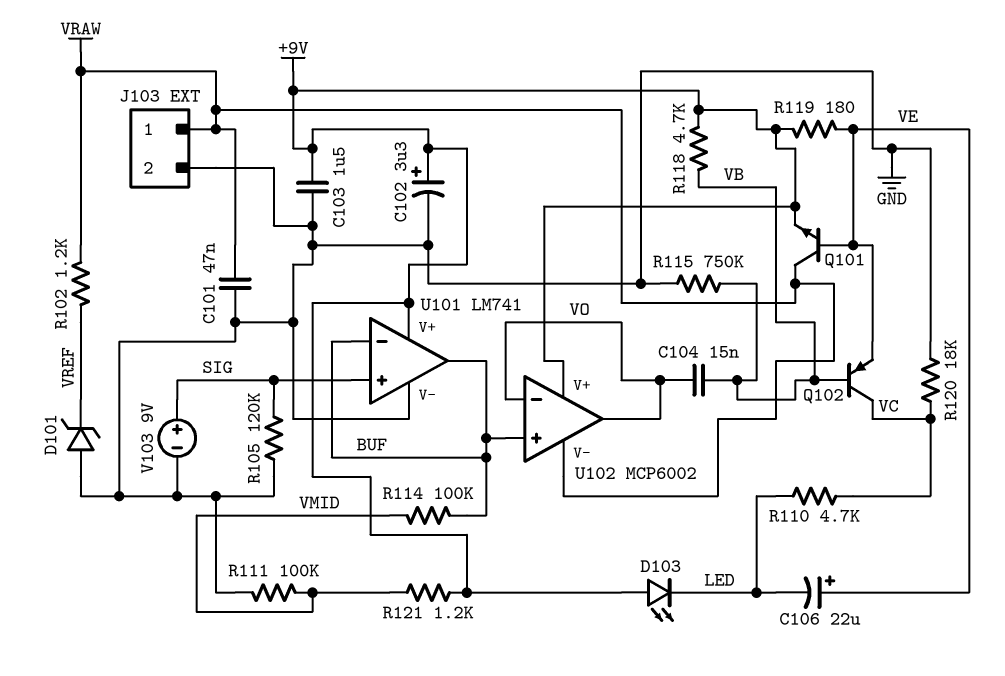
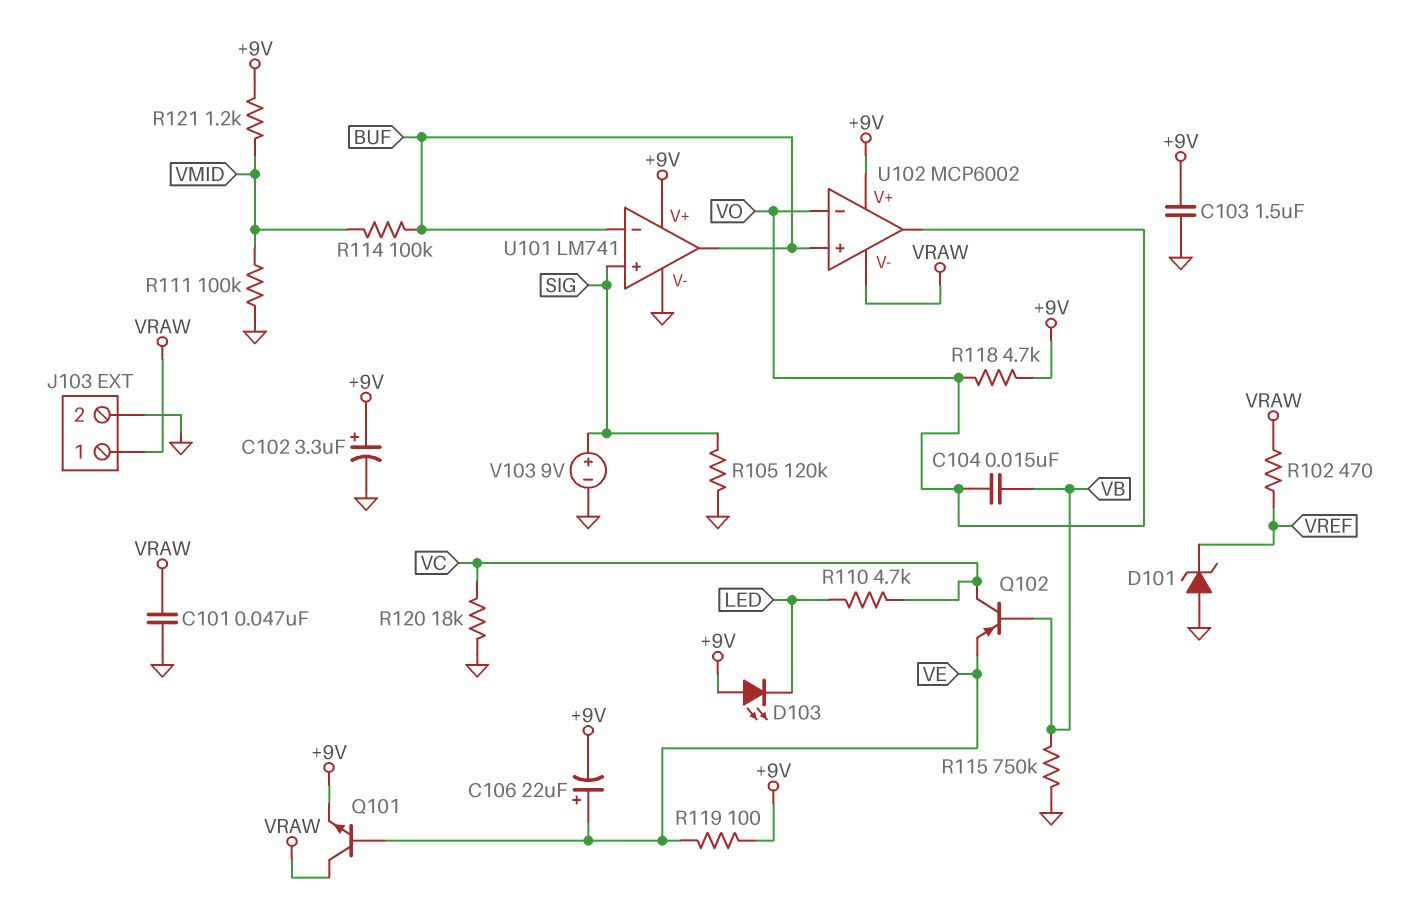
C106: 22uF (plus VE, minus LED) -> 22uF (plus VE, minus +9V)
R102: 1.2k (VRAW, VREF) -> 470 (VRAW, VREF)
R118: 4.7k (+9V, VB) -> 4.7k (+9V, VO)
R119: 180 (+9V, VE) -> 100 (+9V, VE)

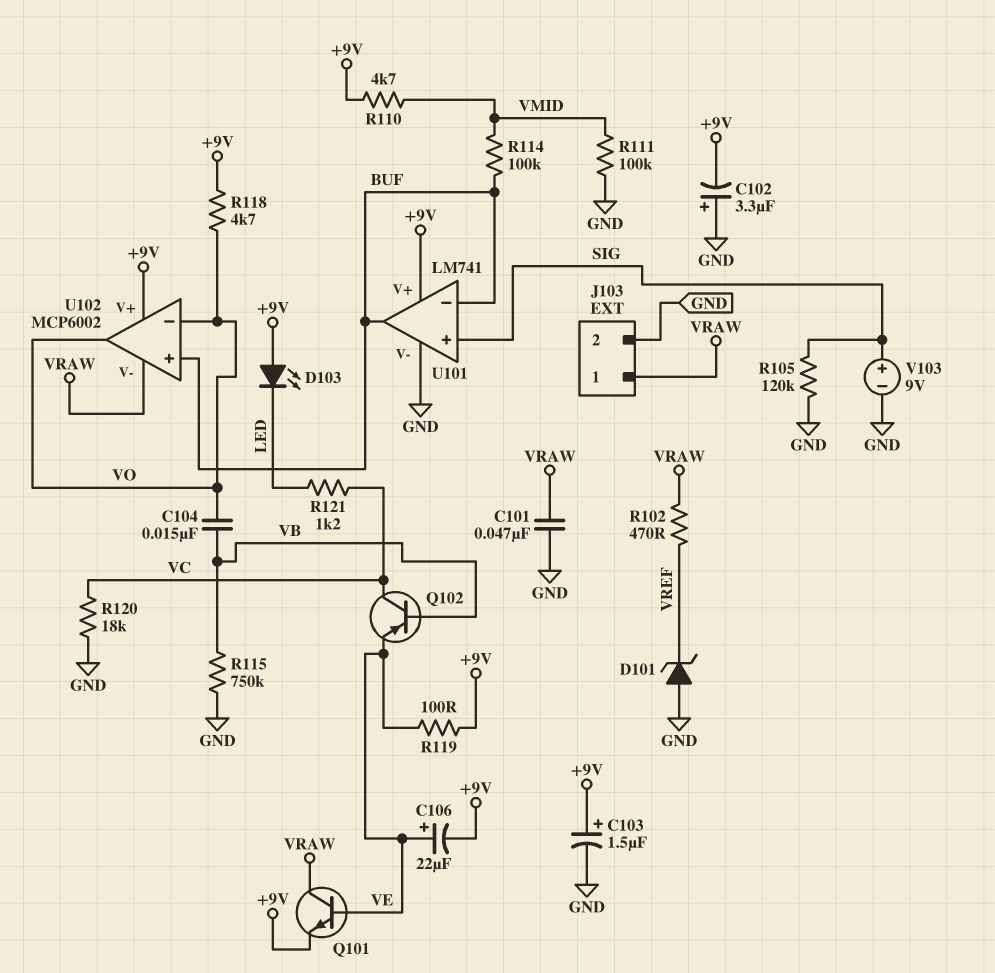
C102: 3.3uF (plus +9V, minus GND) -> 3.3uF (plus GND, minus +9V)
C103: 1.5uF (+9V, GND) -> 1.5uF (plus +9V, minus GND)
R110: 4.7k (LED, VC) -> 4.7k (+9V, VMID)
R121: 1.2k (+9V, VMID) -> 1.2k (LED, VC)

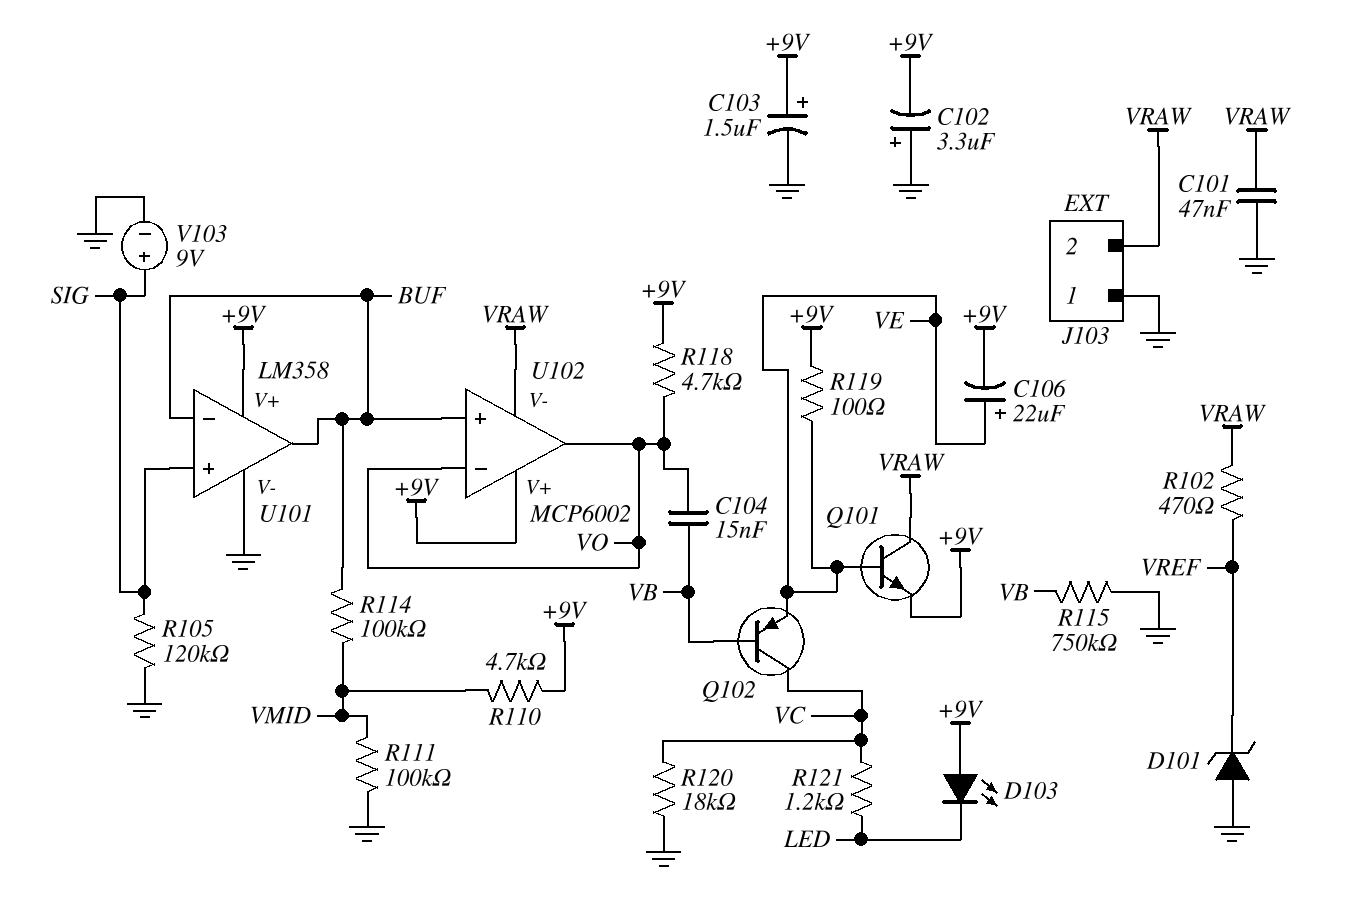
J103 pin 1: VRAW -> GND
J103 pin 2: GND -> VRAW
U101: LM741 -> LM358

